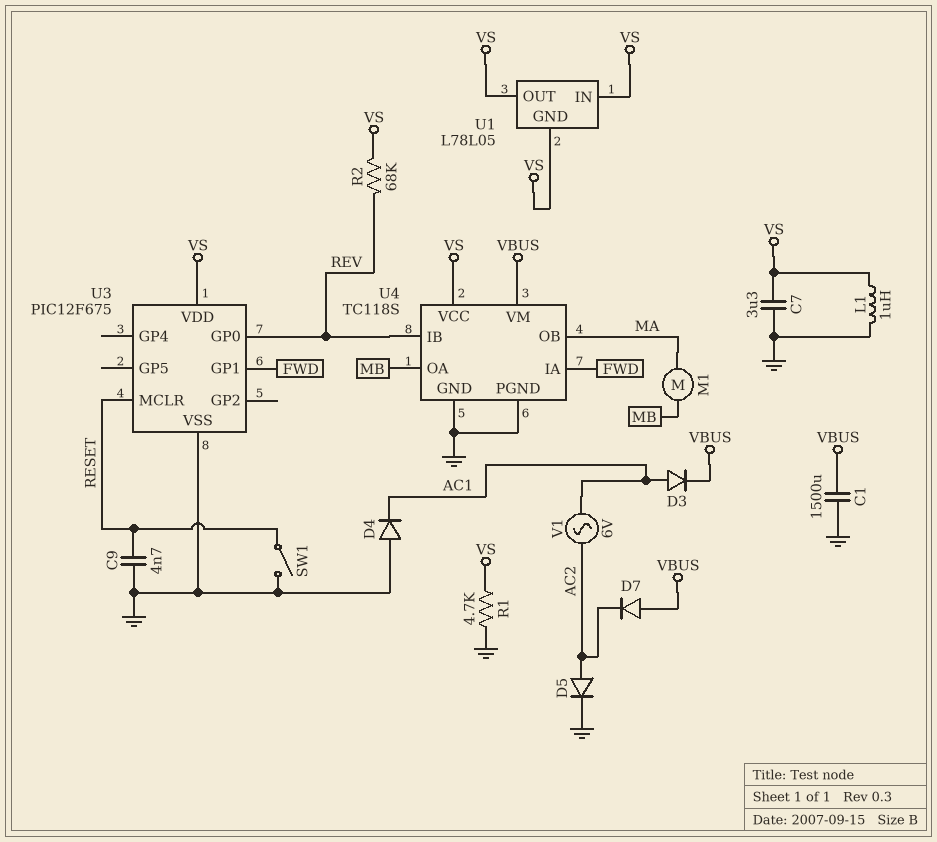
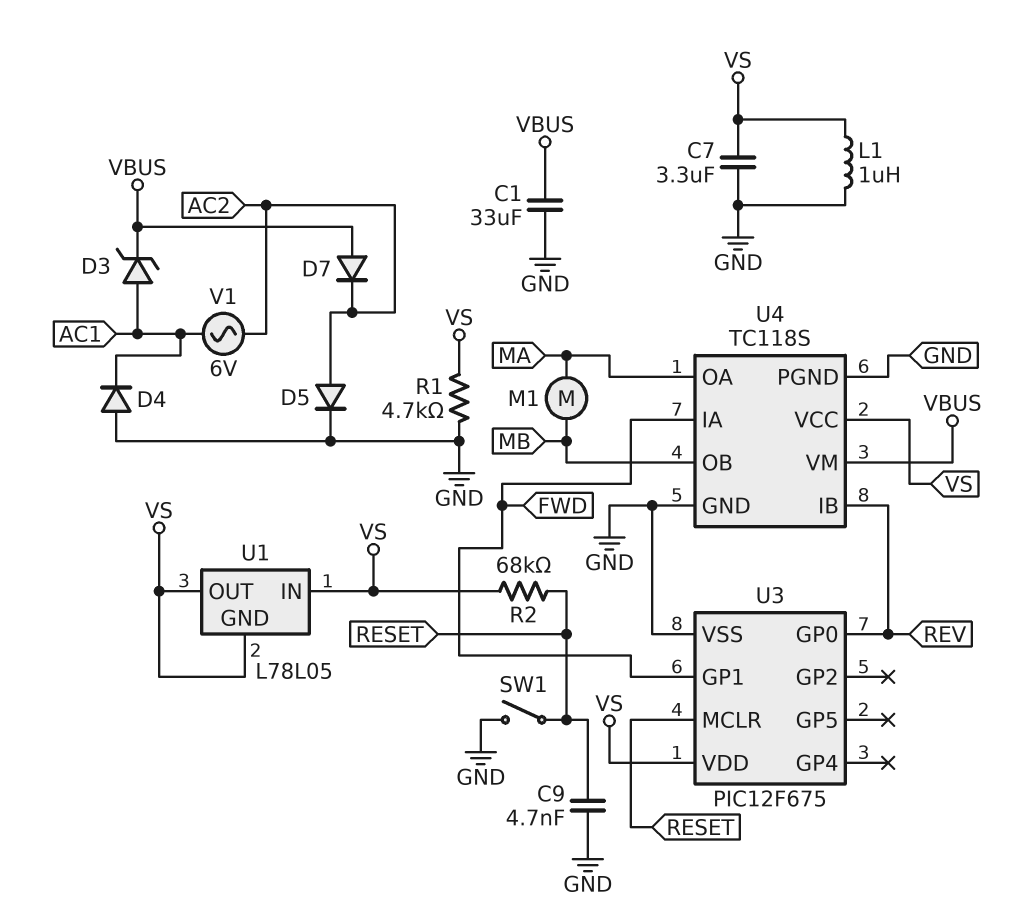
C1: 1500uF (GND, VBUS) -> 33uF (GND, VBUS)
D3: diode (A AC1, K VBUS) -> zener (A AC1, K VBUS)
R2: 68k (REV, VS) -> 68k (RESET, VS)
U4 pin OA: MB -> MA
U4 pin OB: MA -> MB

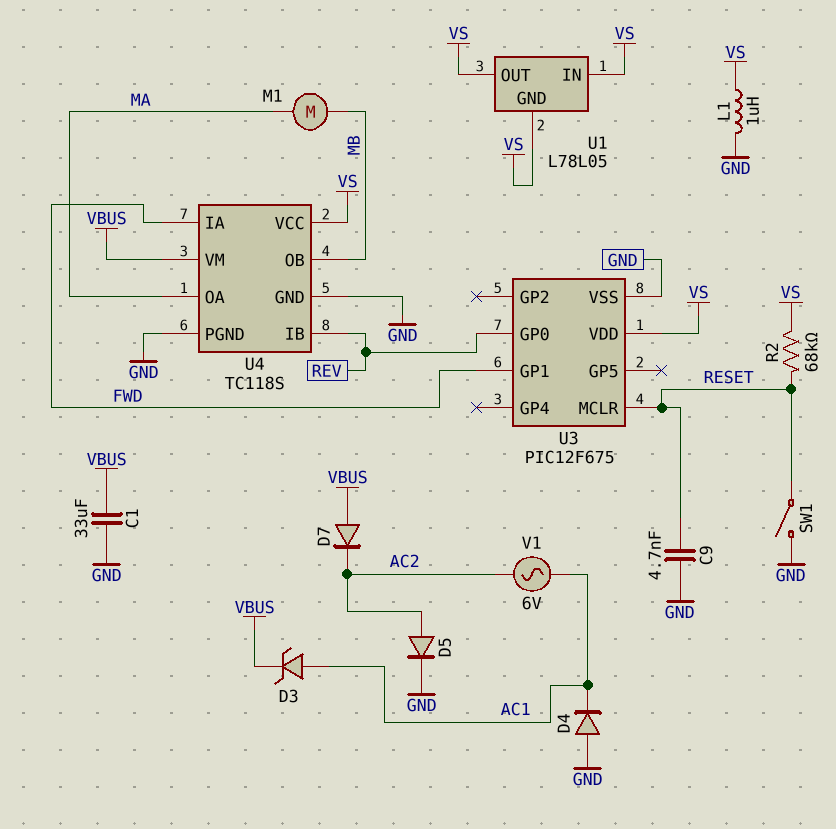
C7: 3.3uF (GND, VS) -> none
R1: 4.7k (GND, VS) -> none

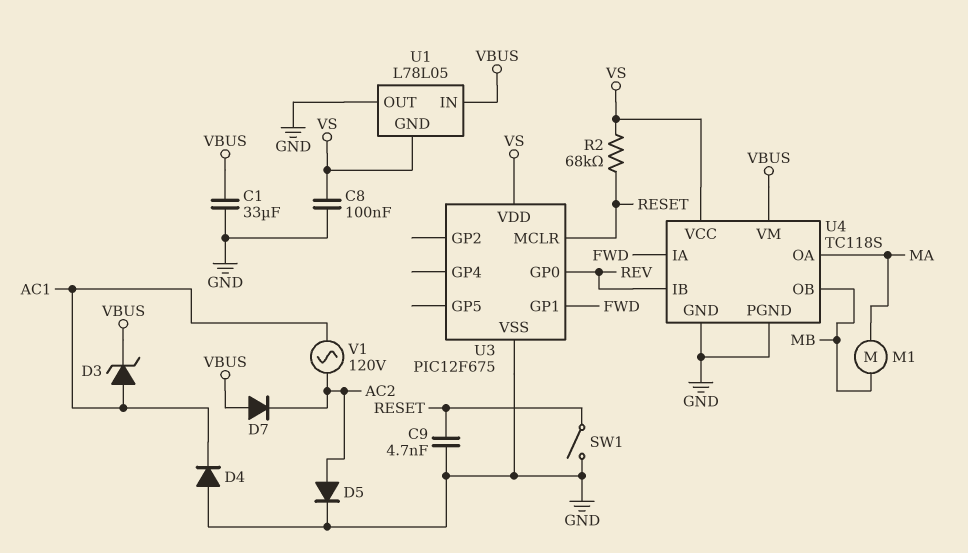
C8: none -> 100nF (GND, VS)
L1: 1uH (GND, VS) -> none
U1 pin IN: VS -> VBUS
U1 pin OUT: VS -> GND
V1: AC 6V (AC1, AC2) -> AC 120V (AC1, AC2)

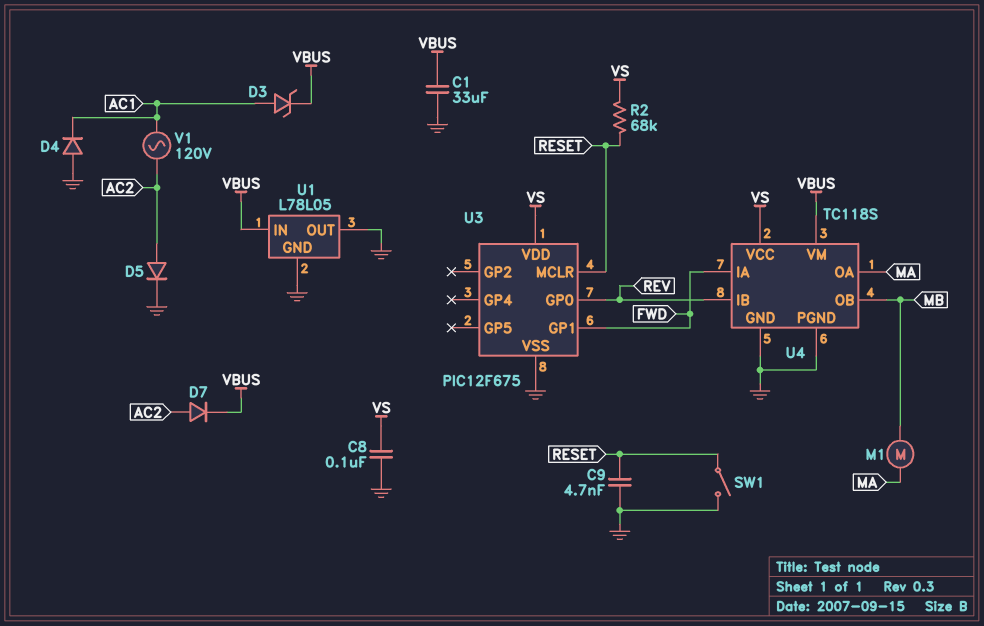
D7: diode (A VBUS, K AC2) -> diode (A AC2, K VBUS)
U1 pin GND: VS -> GND

